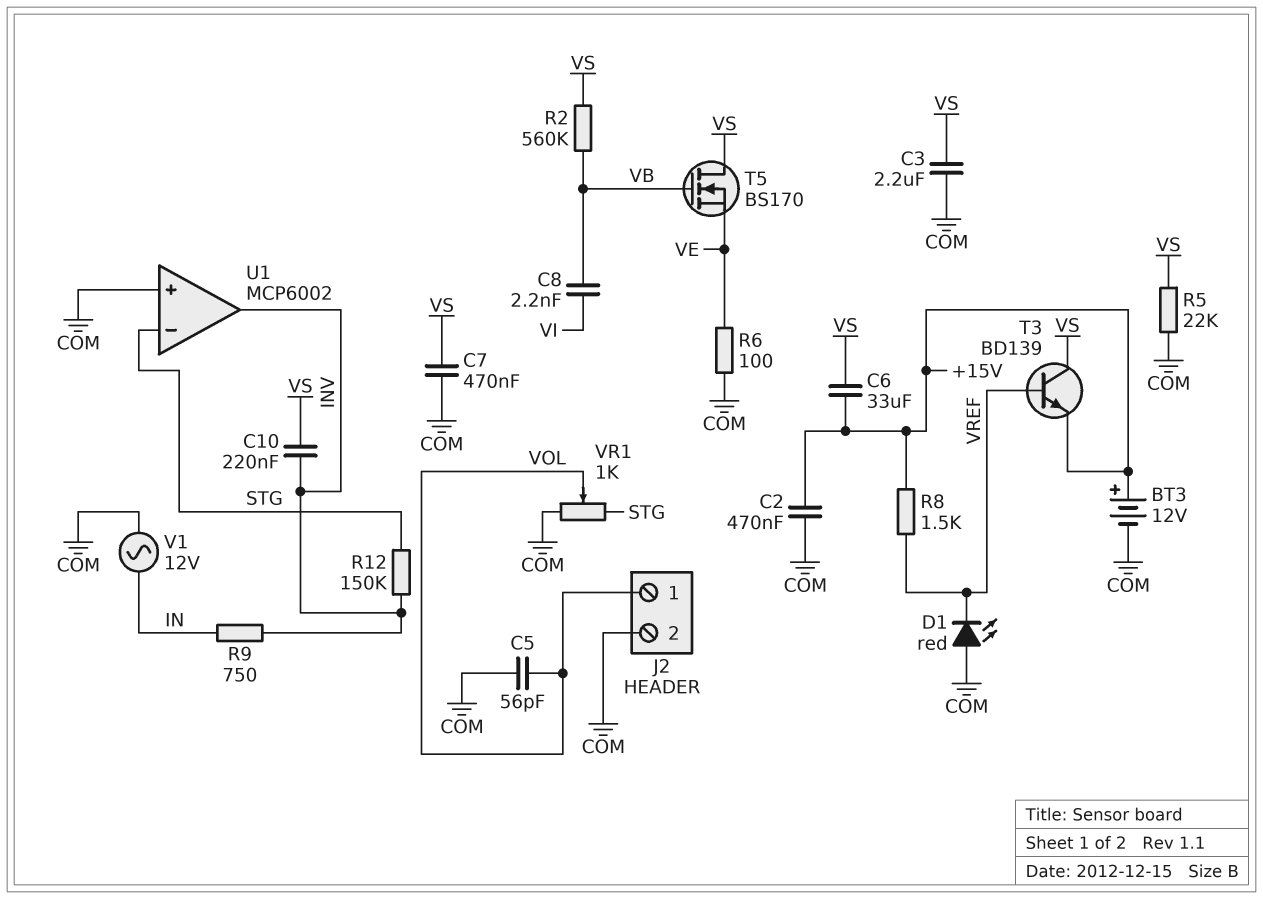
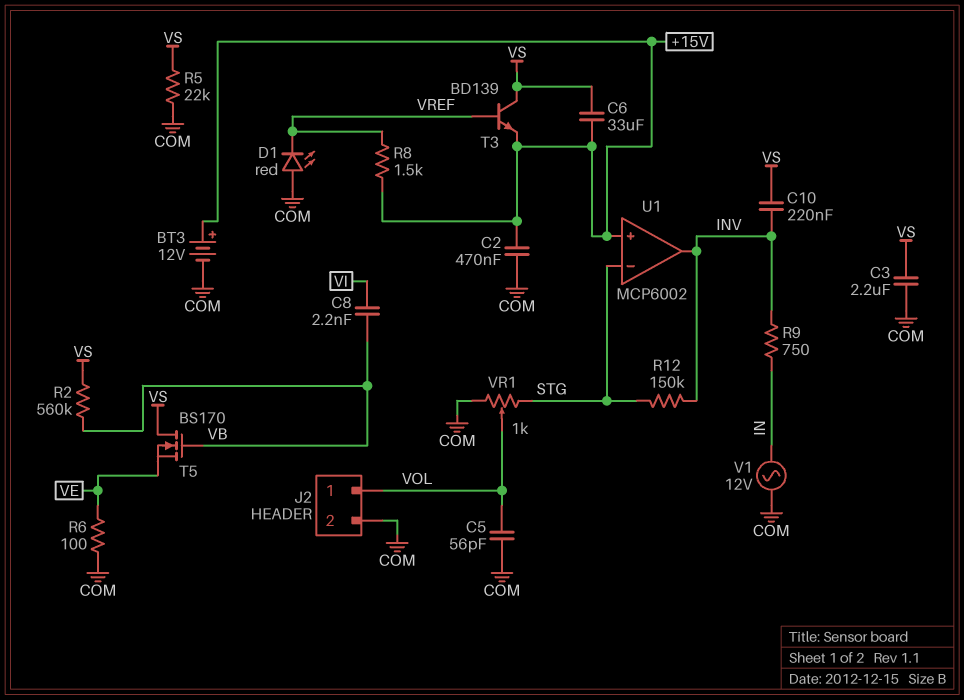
C7: 470nF (COM, VS) -> none
U1 pin in+: COM -> +15V

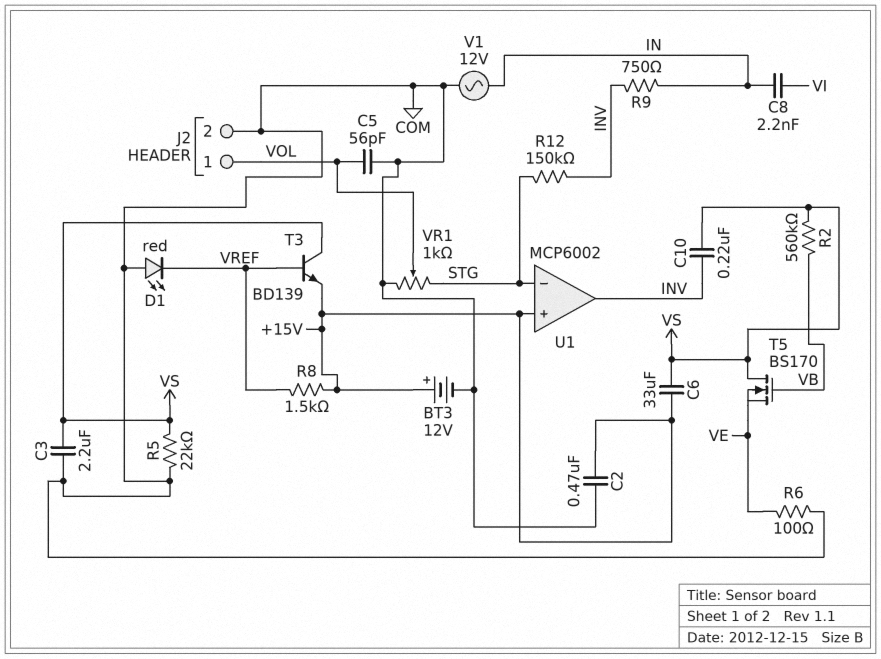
C8: 2.2nF (VB, VI) -> 2.2nF (IN, VI)

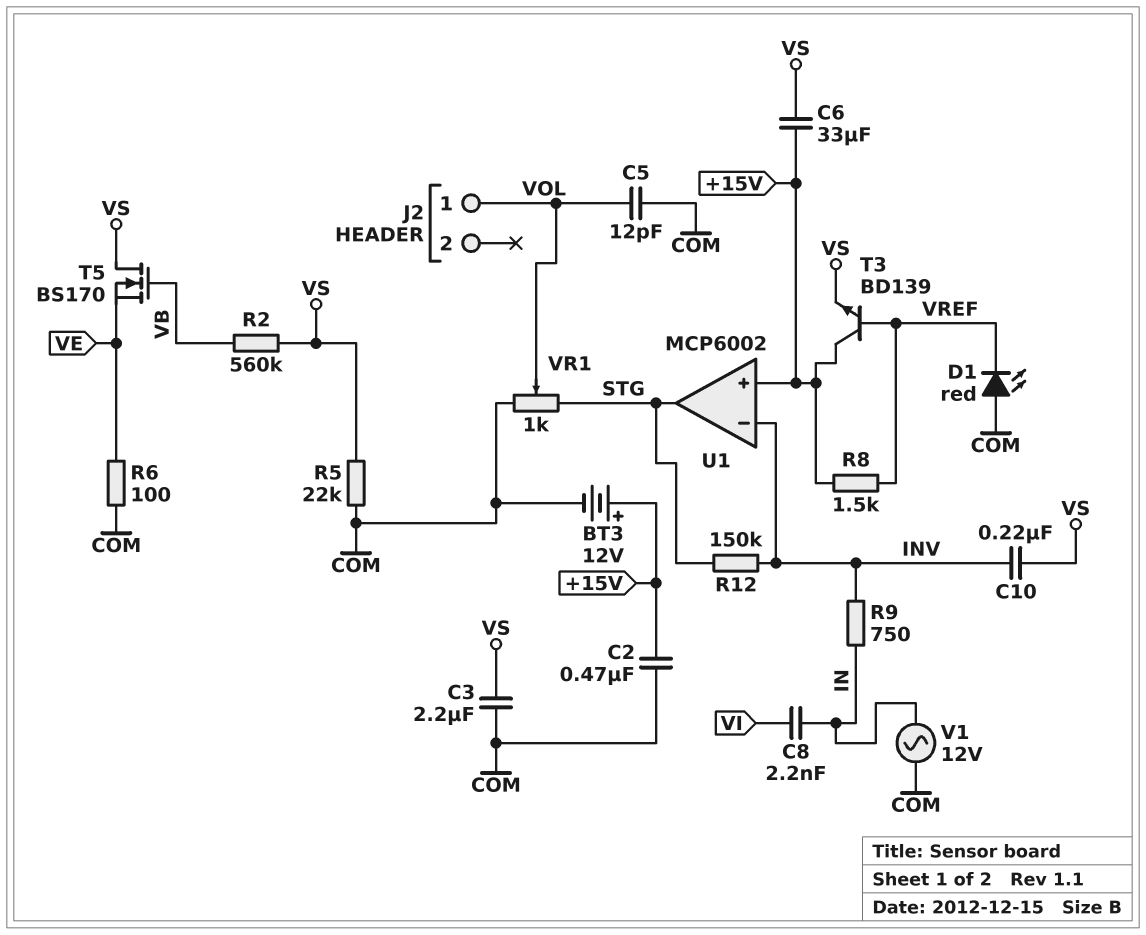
C5: 56pF (COM, VOL) -> 12pF (COM, VOL)
J2 pin 2: COM -> none
T3: NPN BD139 (B VREF, C VS, E +15V) -> NPN BD139 (B VREF, C +15V, E VS)
U1 pin in-: STG -> INV
U1 pin out: INV -> STG

